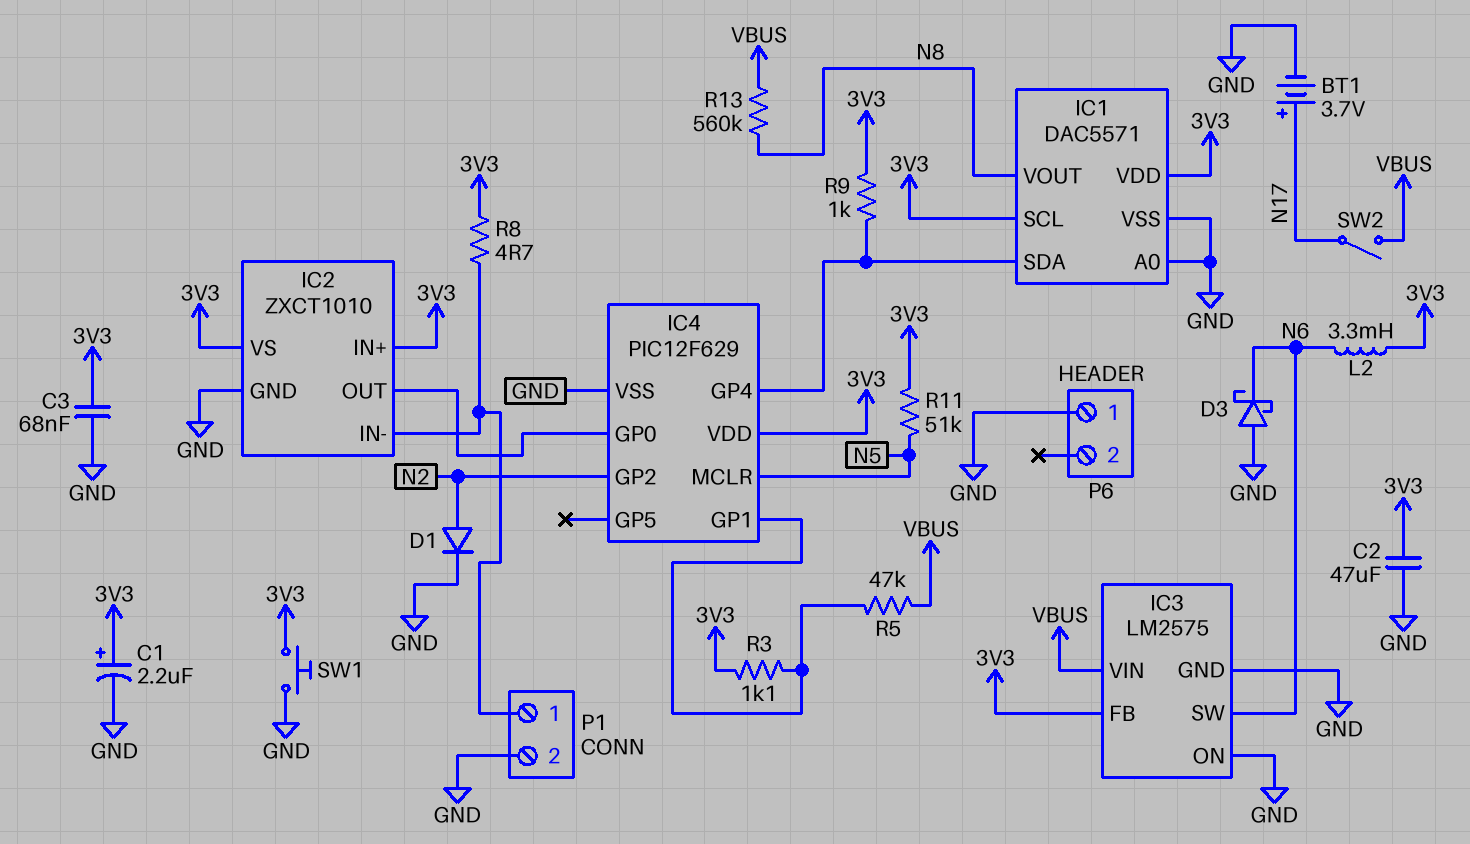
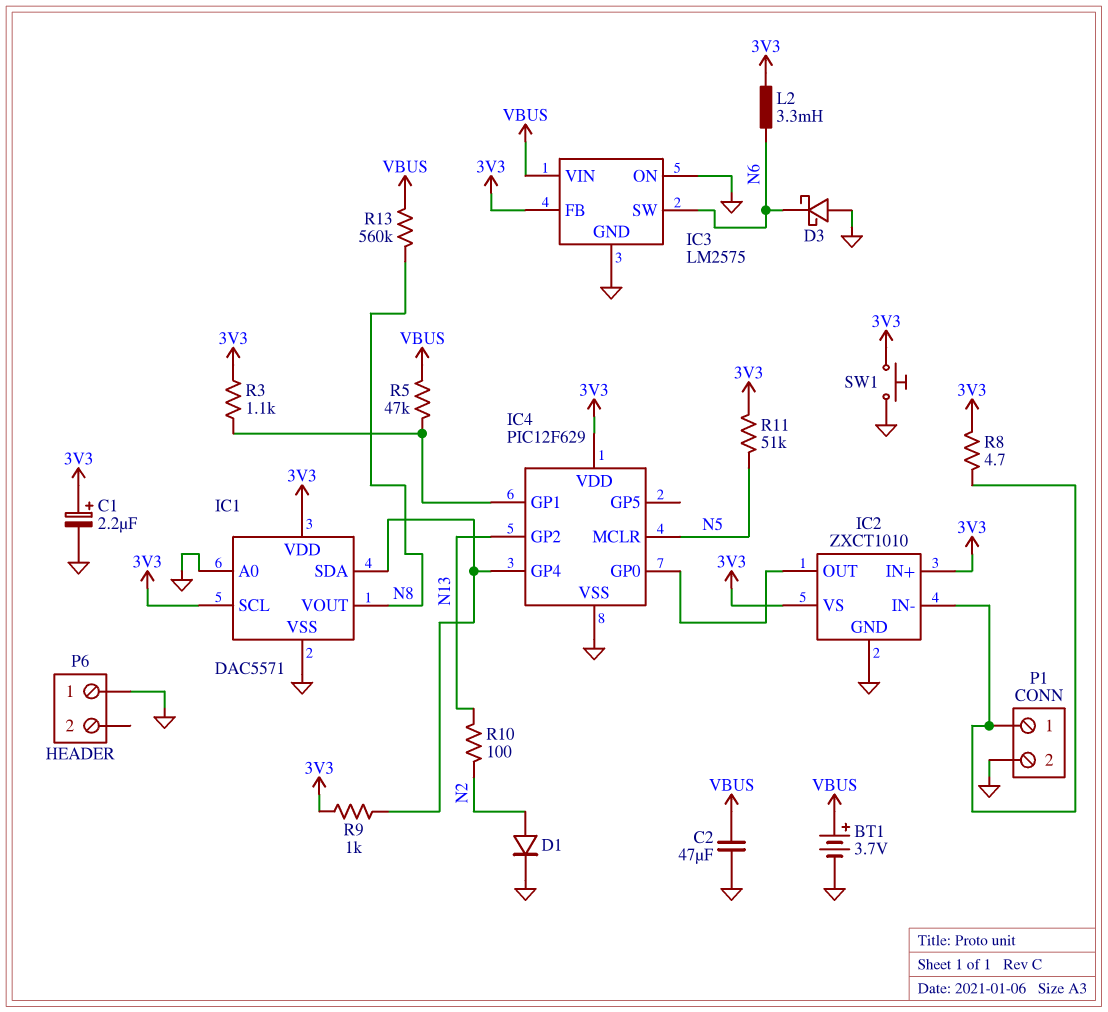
BT1: 3.7V (plus N17, minus GND) -> 3.7V (plus VBUS, minus GND)
C2: 47uF (3V3, GND) -> 47uF (GND, VBUS)
C3: 68nF (3V3, GND) -> none
IC4 pin GP2: N2 -> N13
R10: none -> 100 (N2, N13)
SW2: switch (N17, VBUS) -> none

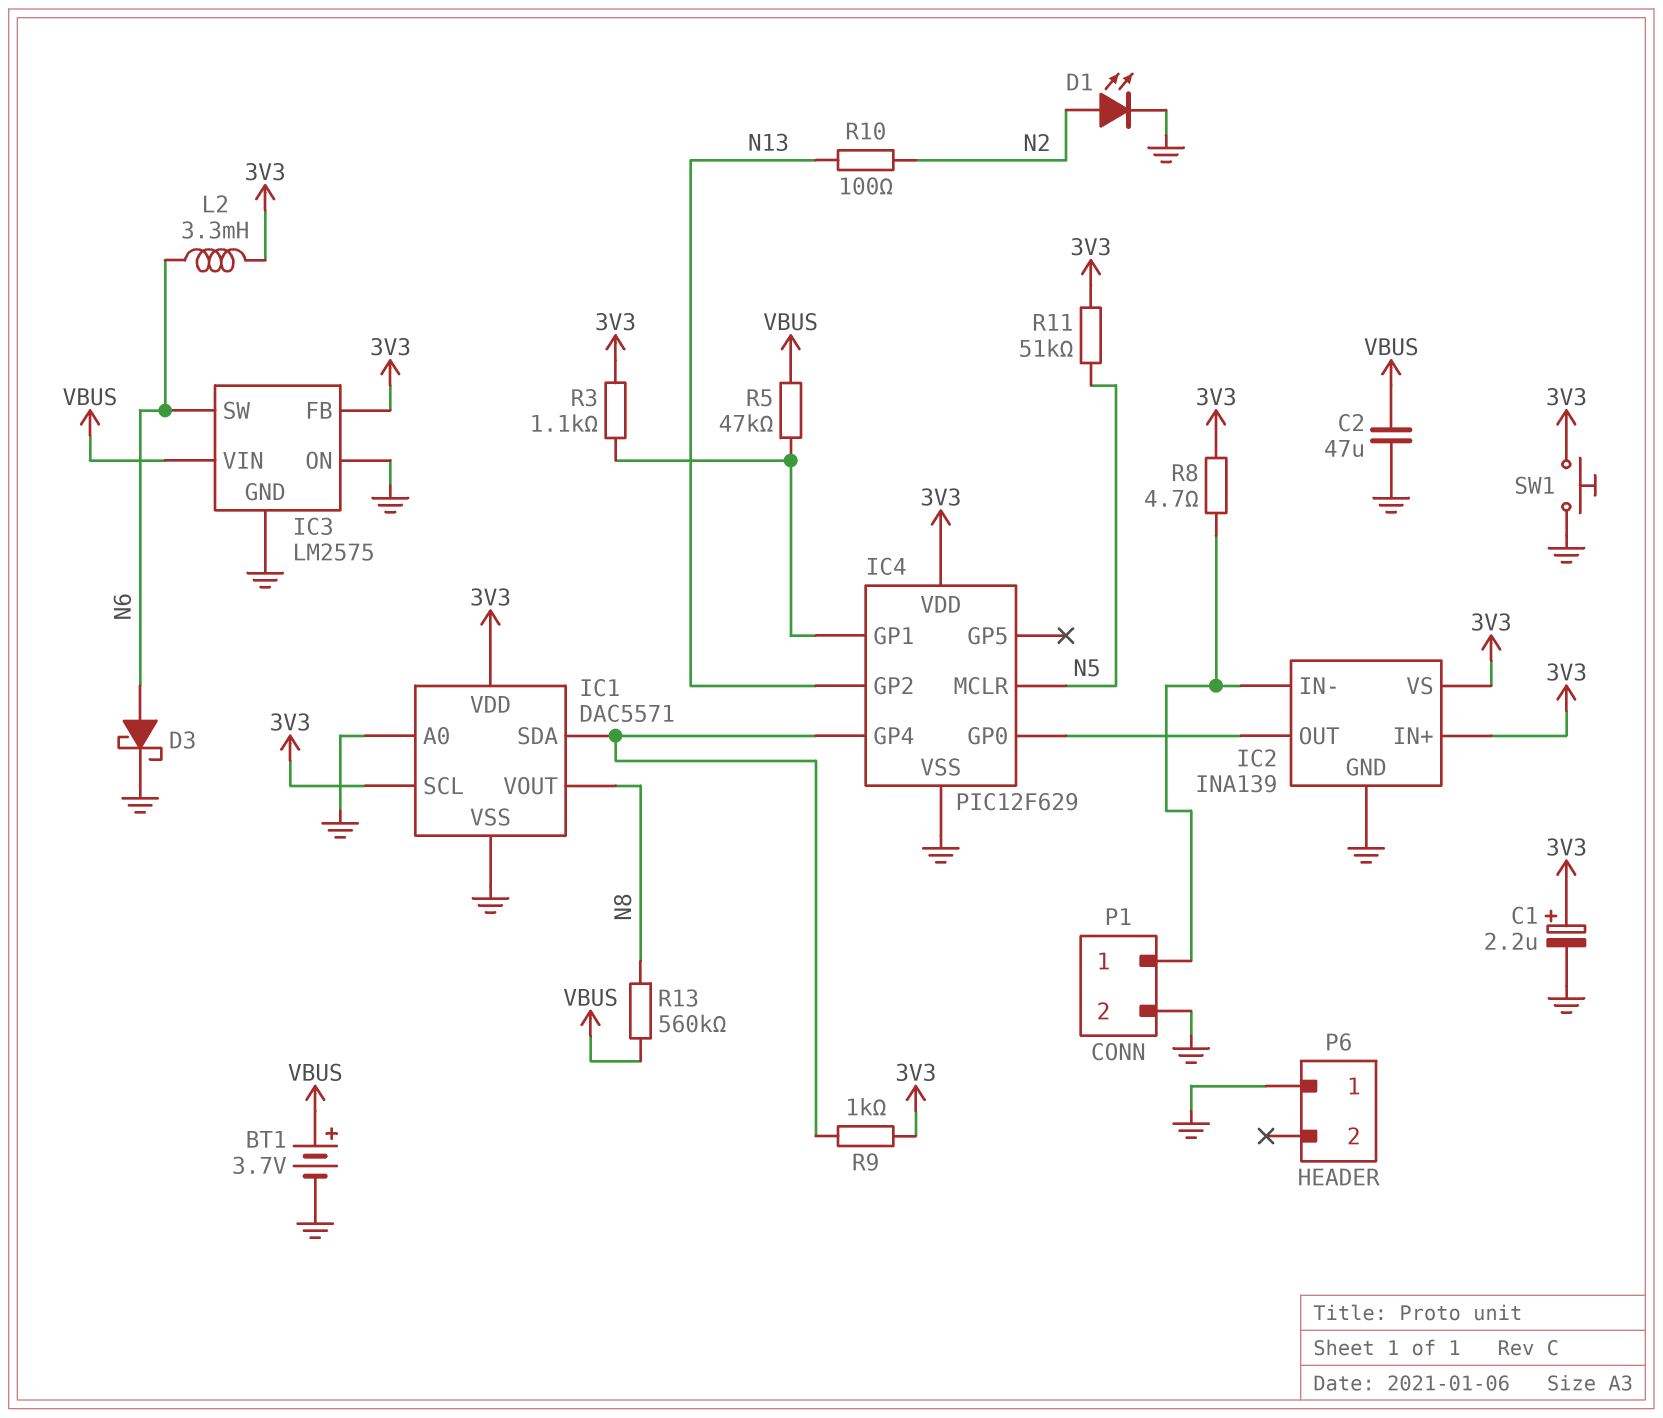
D1: diode (A N2, K GND) -> LED (A N2, K GND)
D3: schottky (A GND, K N6) -> schottky (A N6, K GND)
IC2: ZXCT1010 -> INA139

